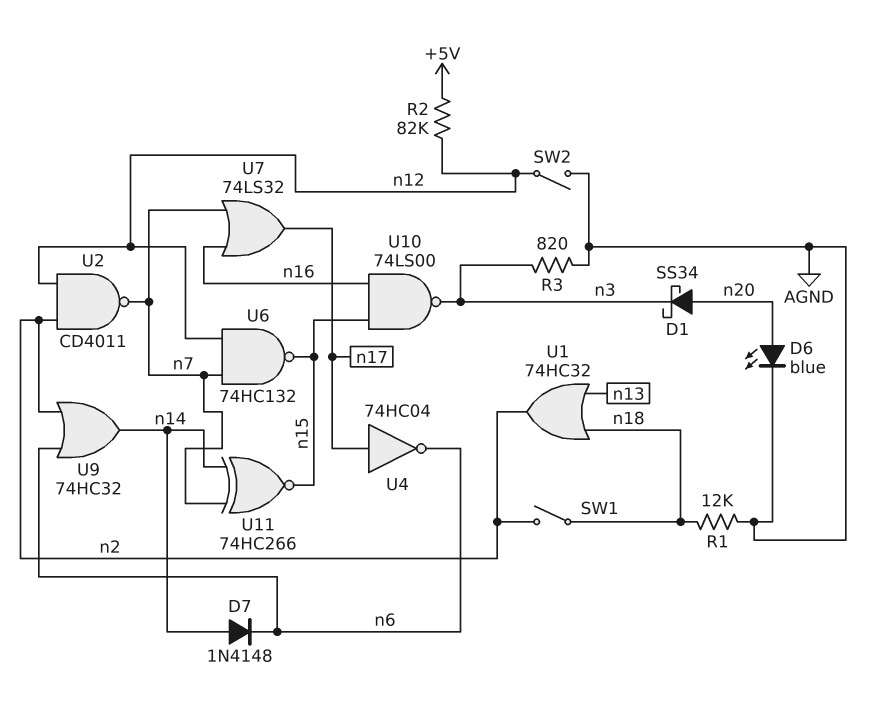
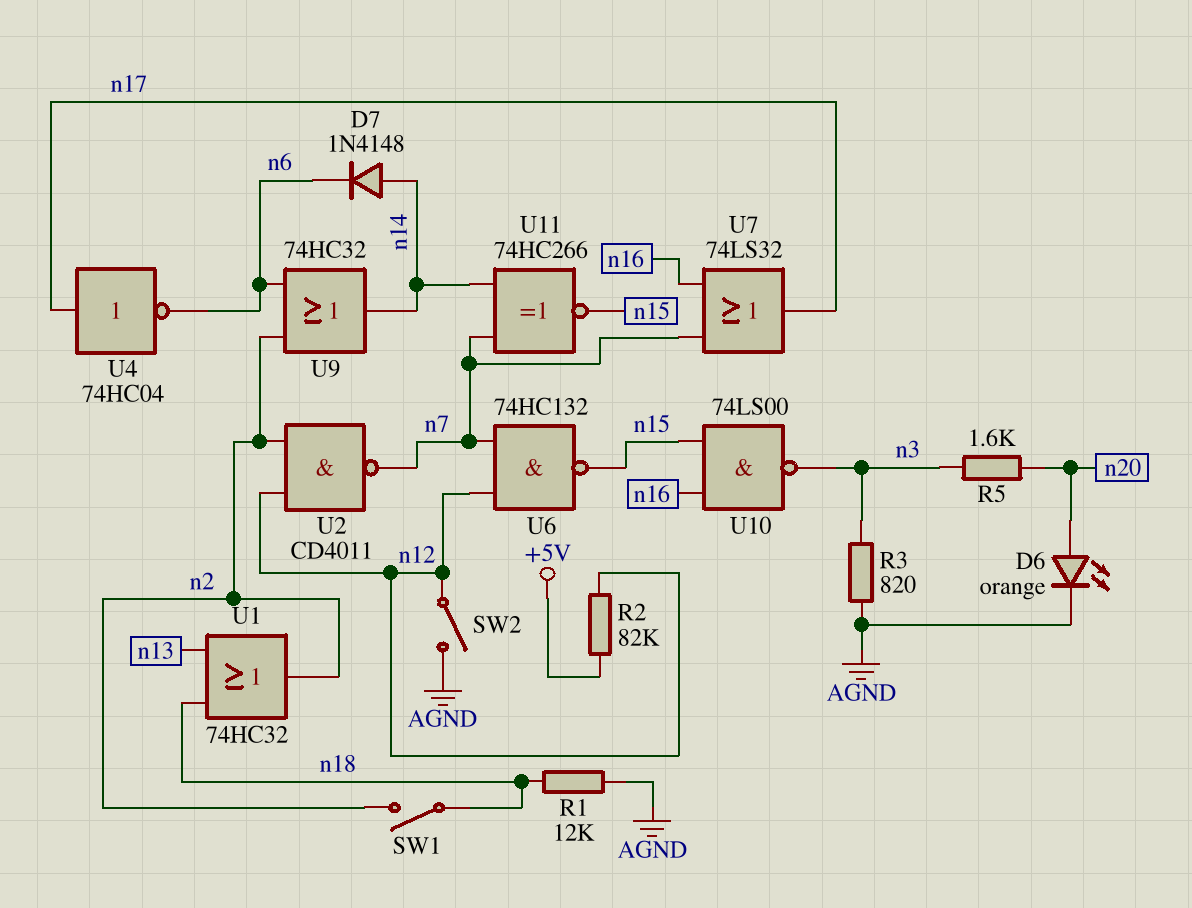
D1: schottky SS34 (A n20, K n3) -> none
D6: LED blue (A n20, K AGND) -> LED orange (A n20, K AGND)
R5: none -> 1.6k (n3, n20)

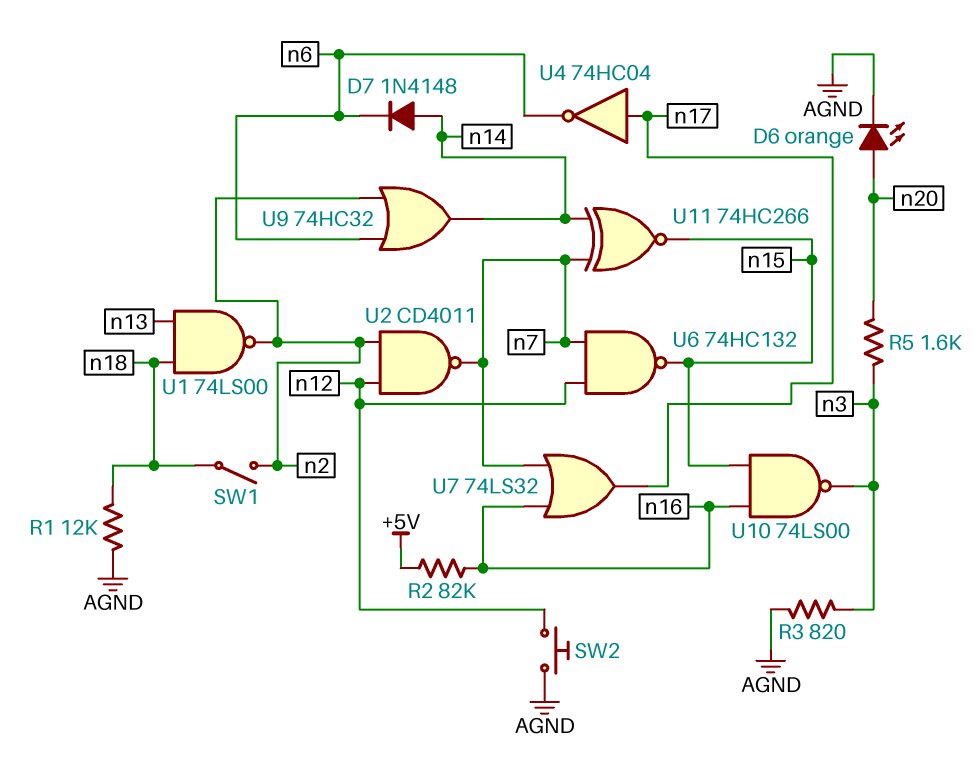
R2: 82k (+5V, n12) -> 82k (+5V, n16)
SW2: switch (AGND, n12) -> button (AGND, n12)
U1: OR 74HC32 (in n13, in n18, out n2) -> NAND 74LS00 (in n13, in n18, out n2)

